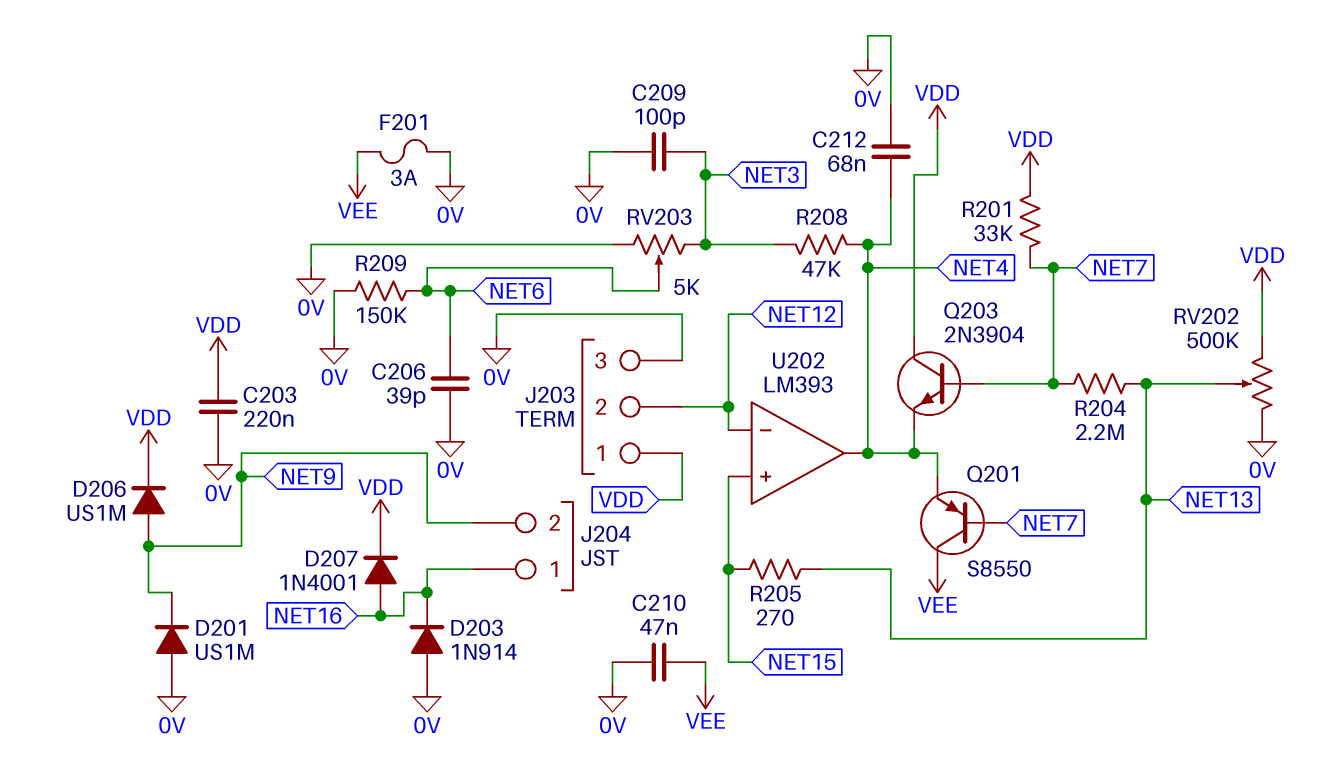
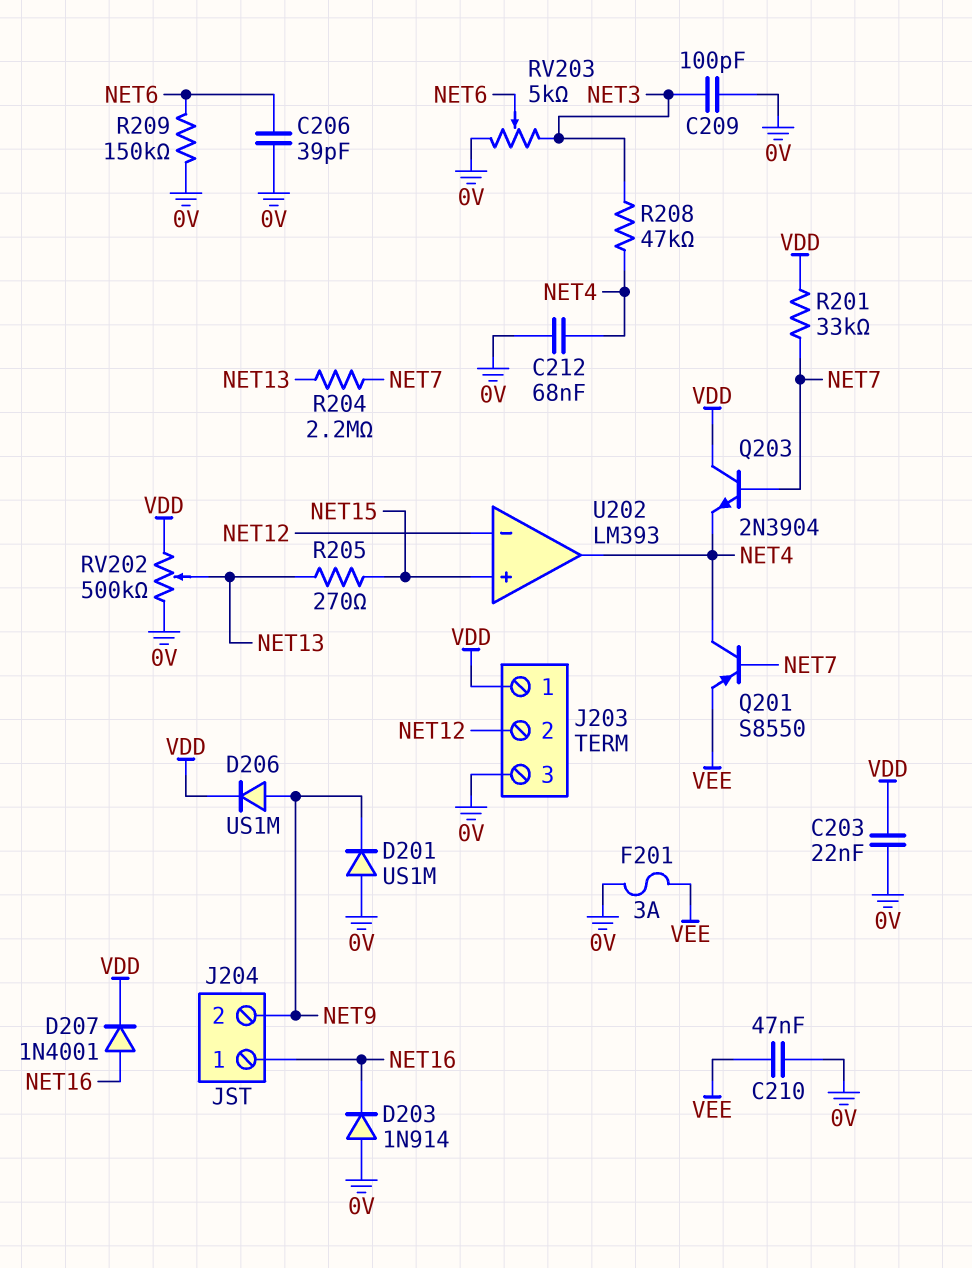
C203: 220nF (0V, VDD) -> 22nF (0V, VDD)
Q201: PNP S8550 (B NET7, C VEE, E NET4) -> PNP S8550 (B NET7, C NET4, E VEE)

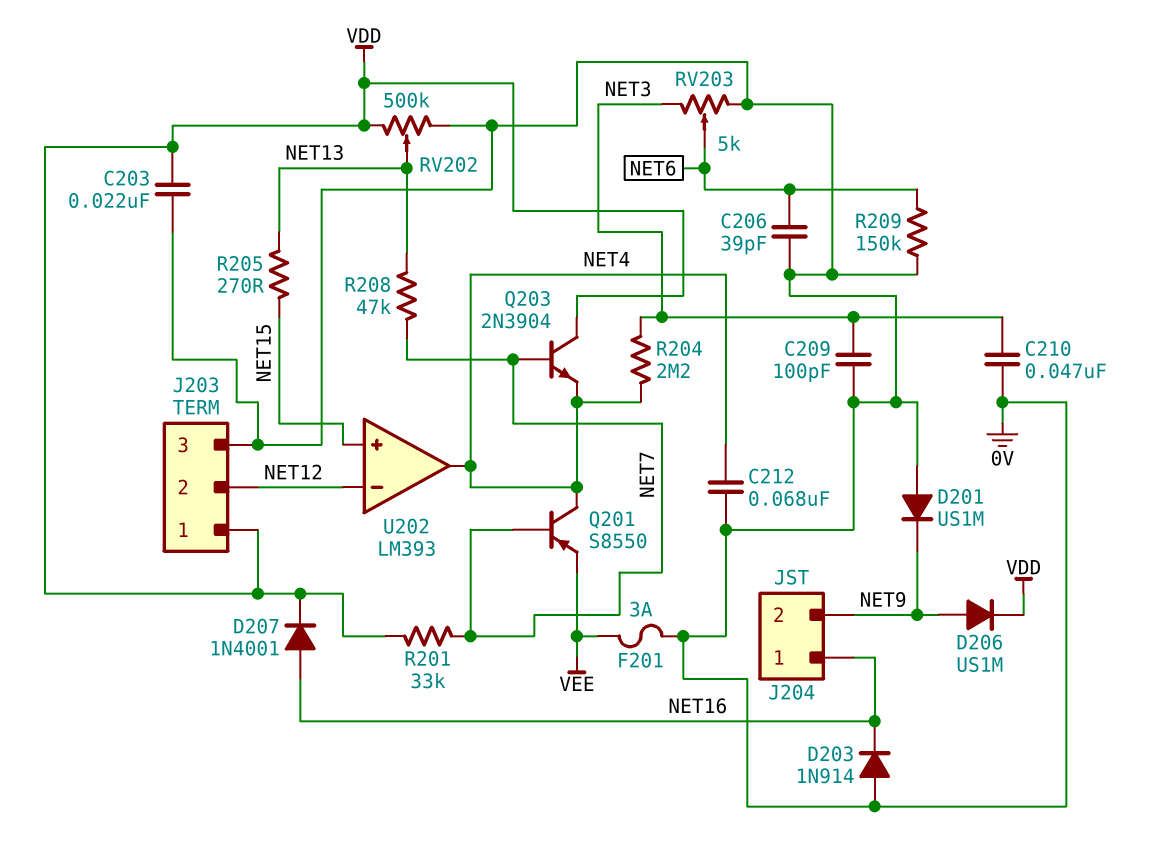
C210: 47nF (0V, VEE) -> 47nF (0V, NET3)
R204: 2.2M (NET7, NET13) -> 2.2M (NET3, NET4)
R208: 47k (NET3, NET4) -> 47k (NET7, NET13)

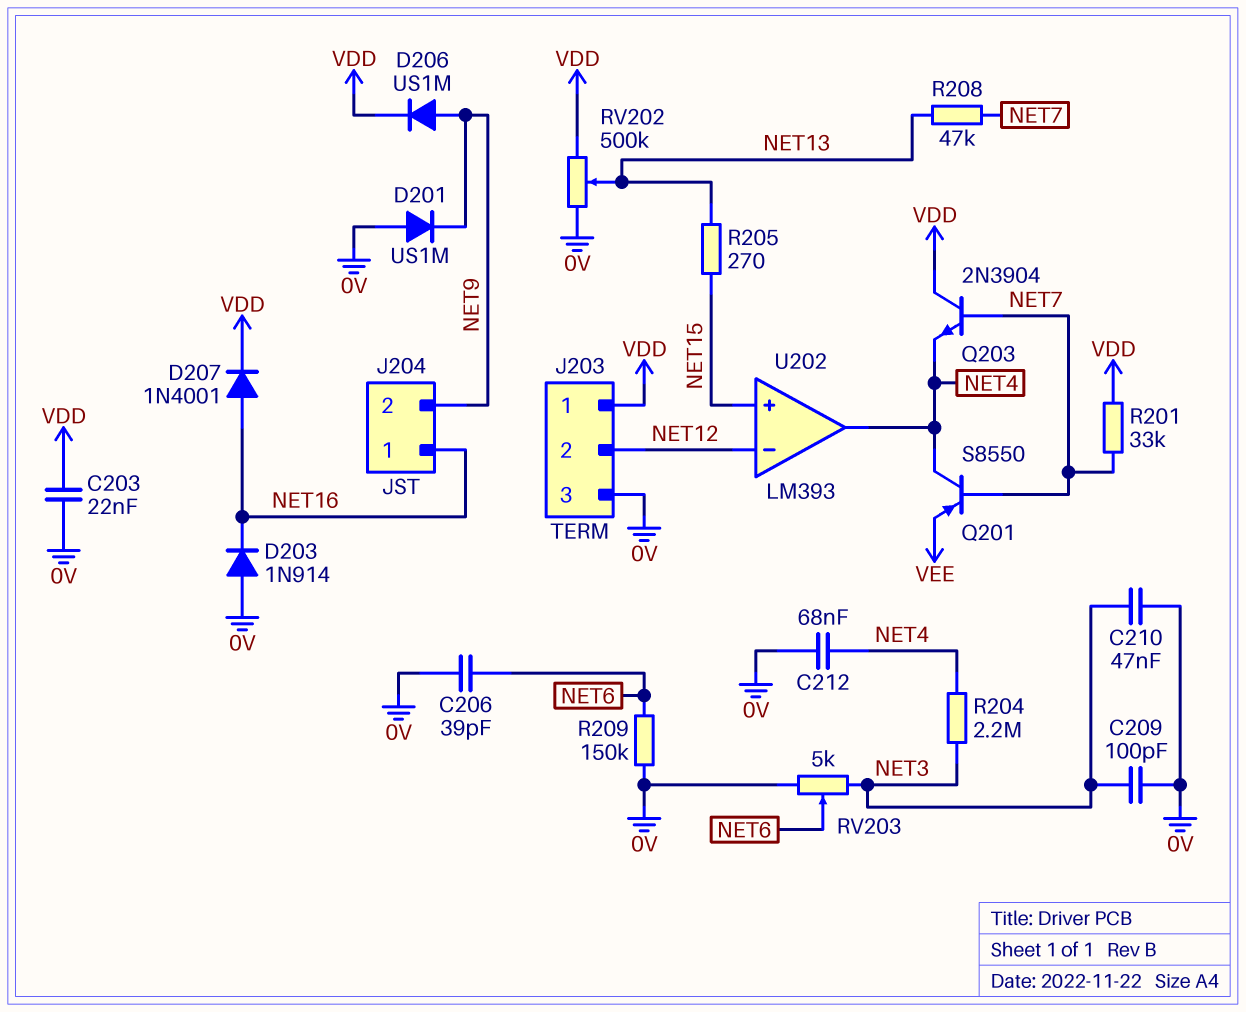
F201: 3A (0V, VEE) -> none

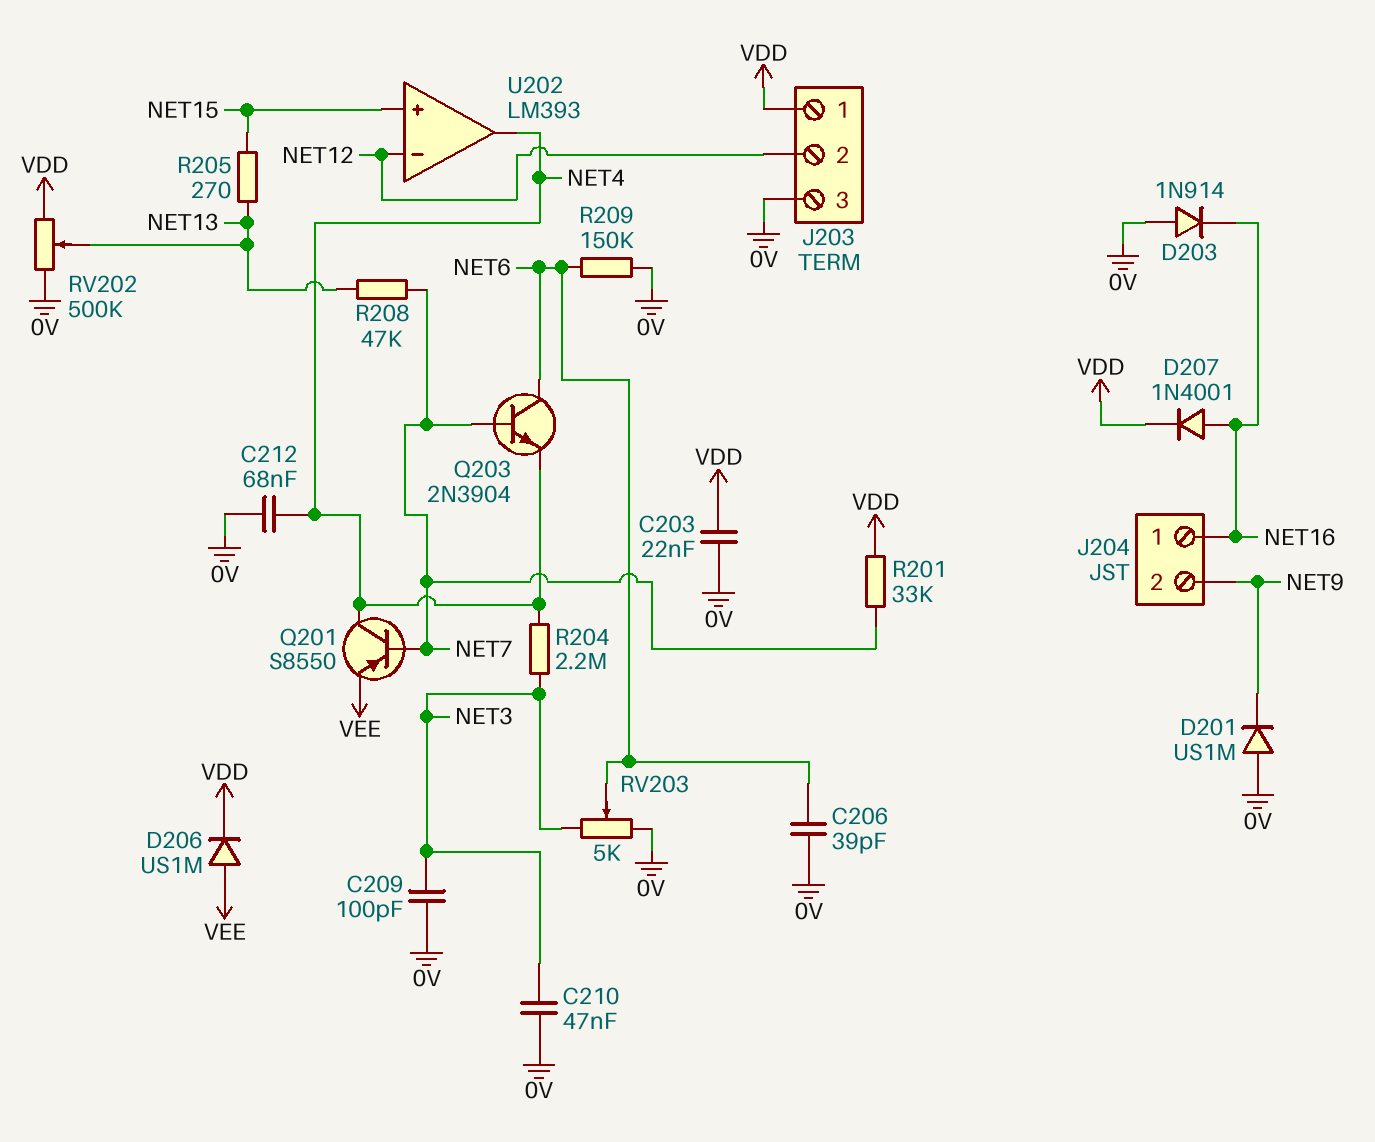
D206: diode US1M (A NET9, K VDD) -> diode US1M (A VEE, K VDD)
Q203: NPN 2N3904 (B NET7, C VDD, E NET4) -> NPN 2N3904 (B NET7, C NET6, E NET4)

